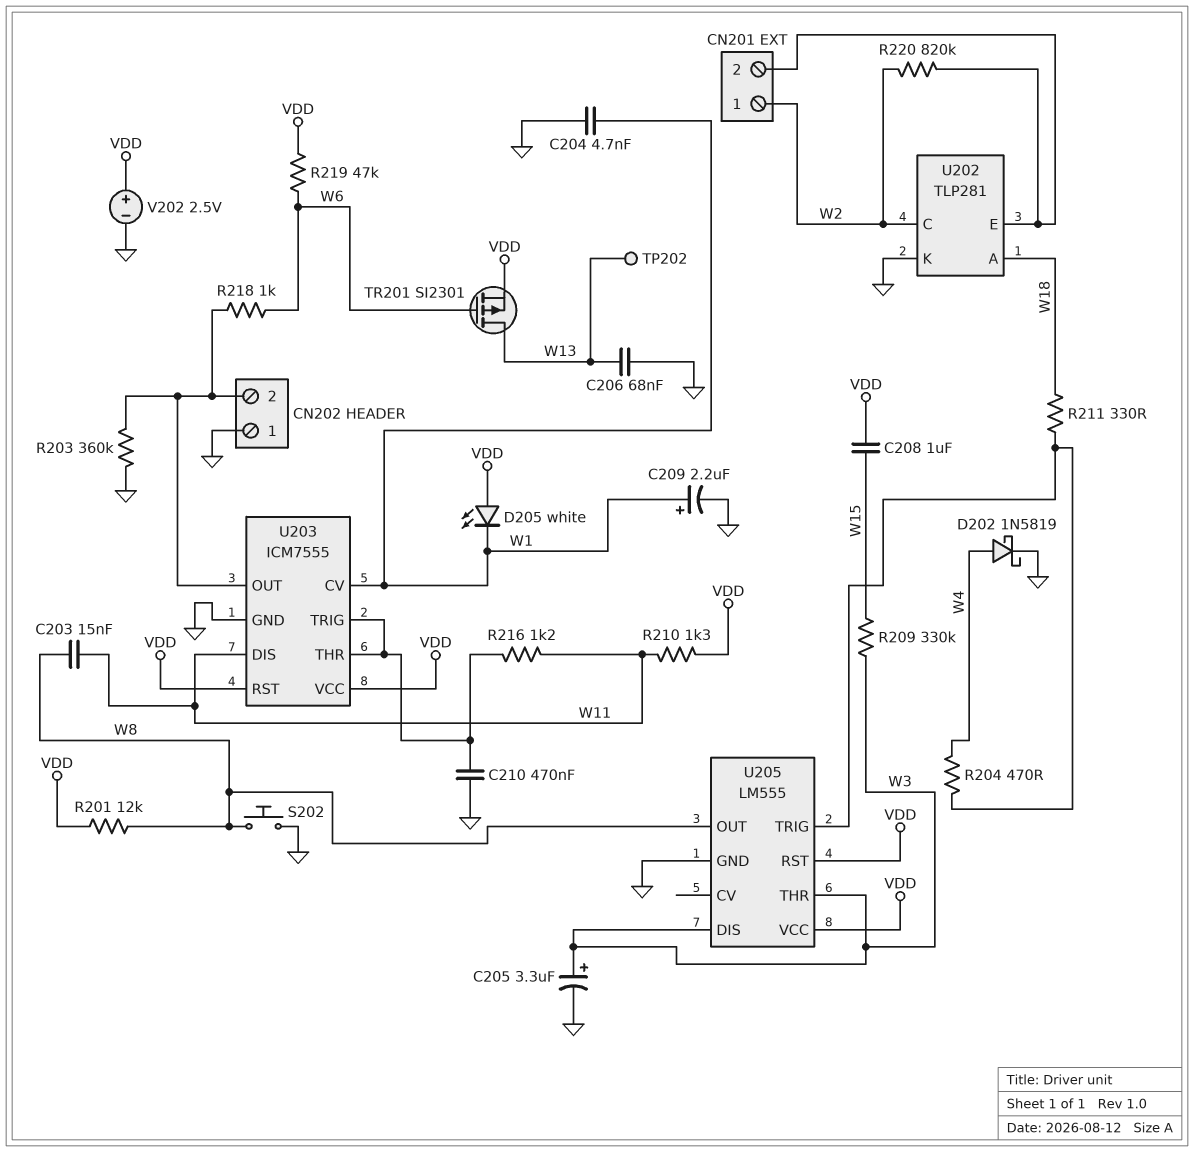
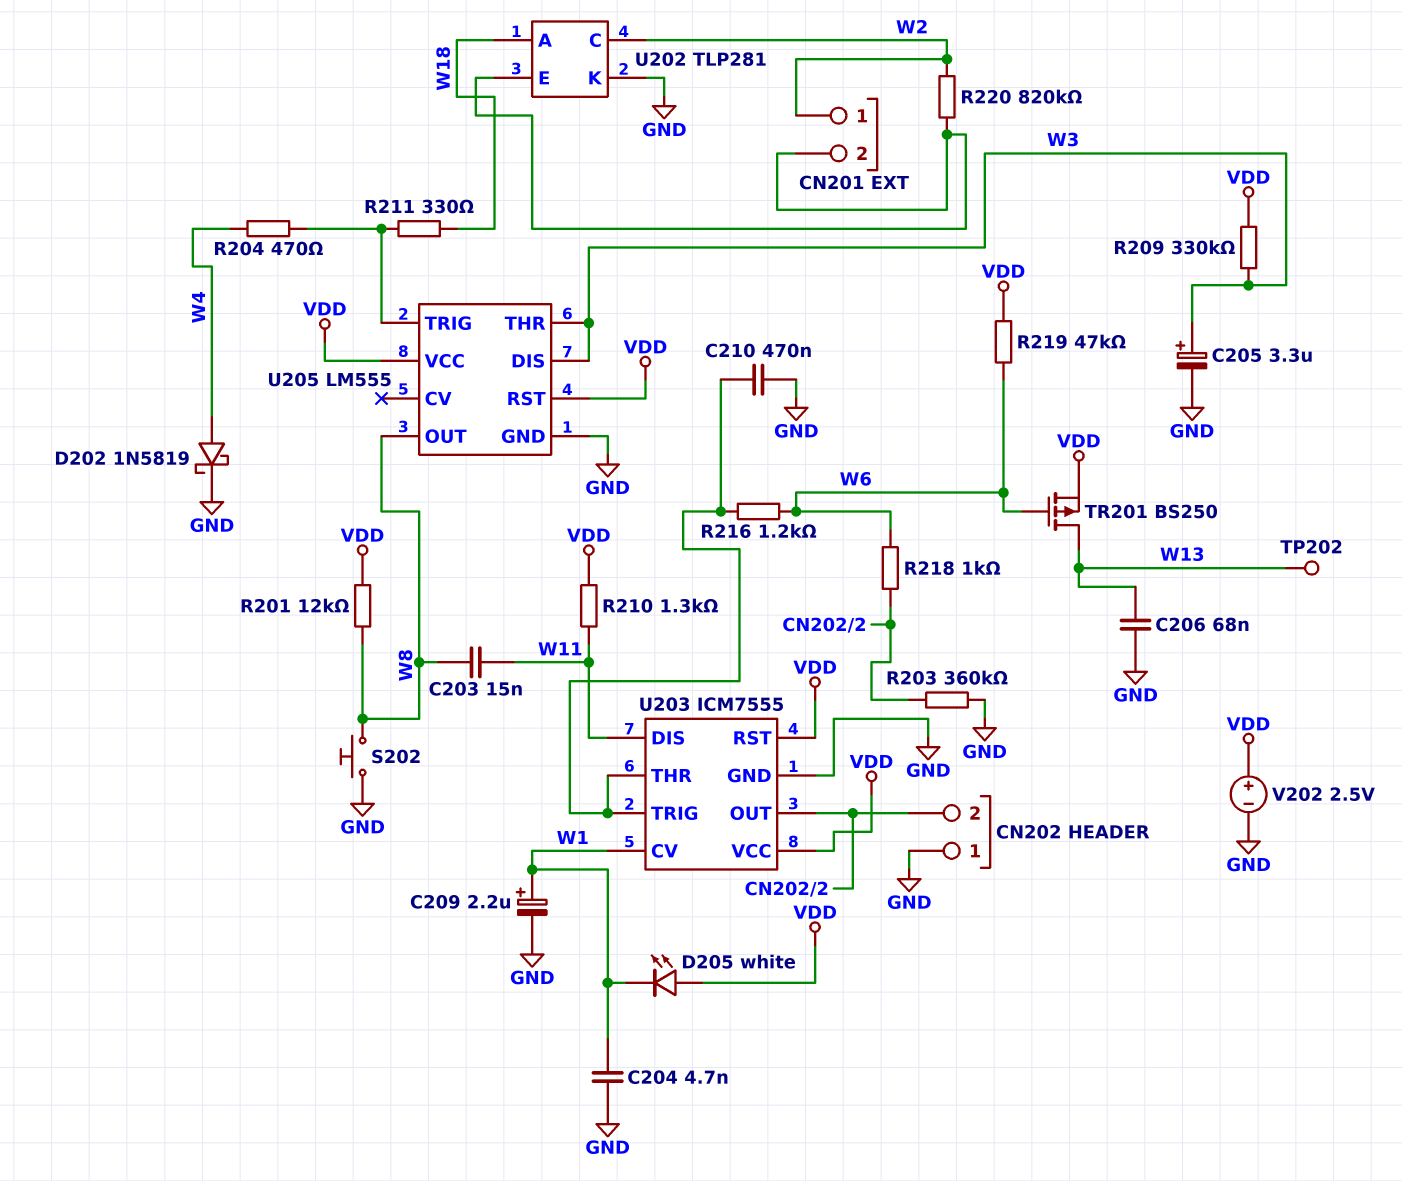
C208: 1uF (VDD, W15) -> none
R209: 330k (W3, W15) -> 330k (VDD, W3)
R216: 1.2k (U203/THR, W11) -> 1.2k (U203/THR, W6)
TR201: PMOS SI2301 (G W6, D W13, S VDD) -> PMOS BS250 (G W6, D W13, S VDD)

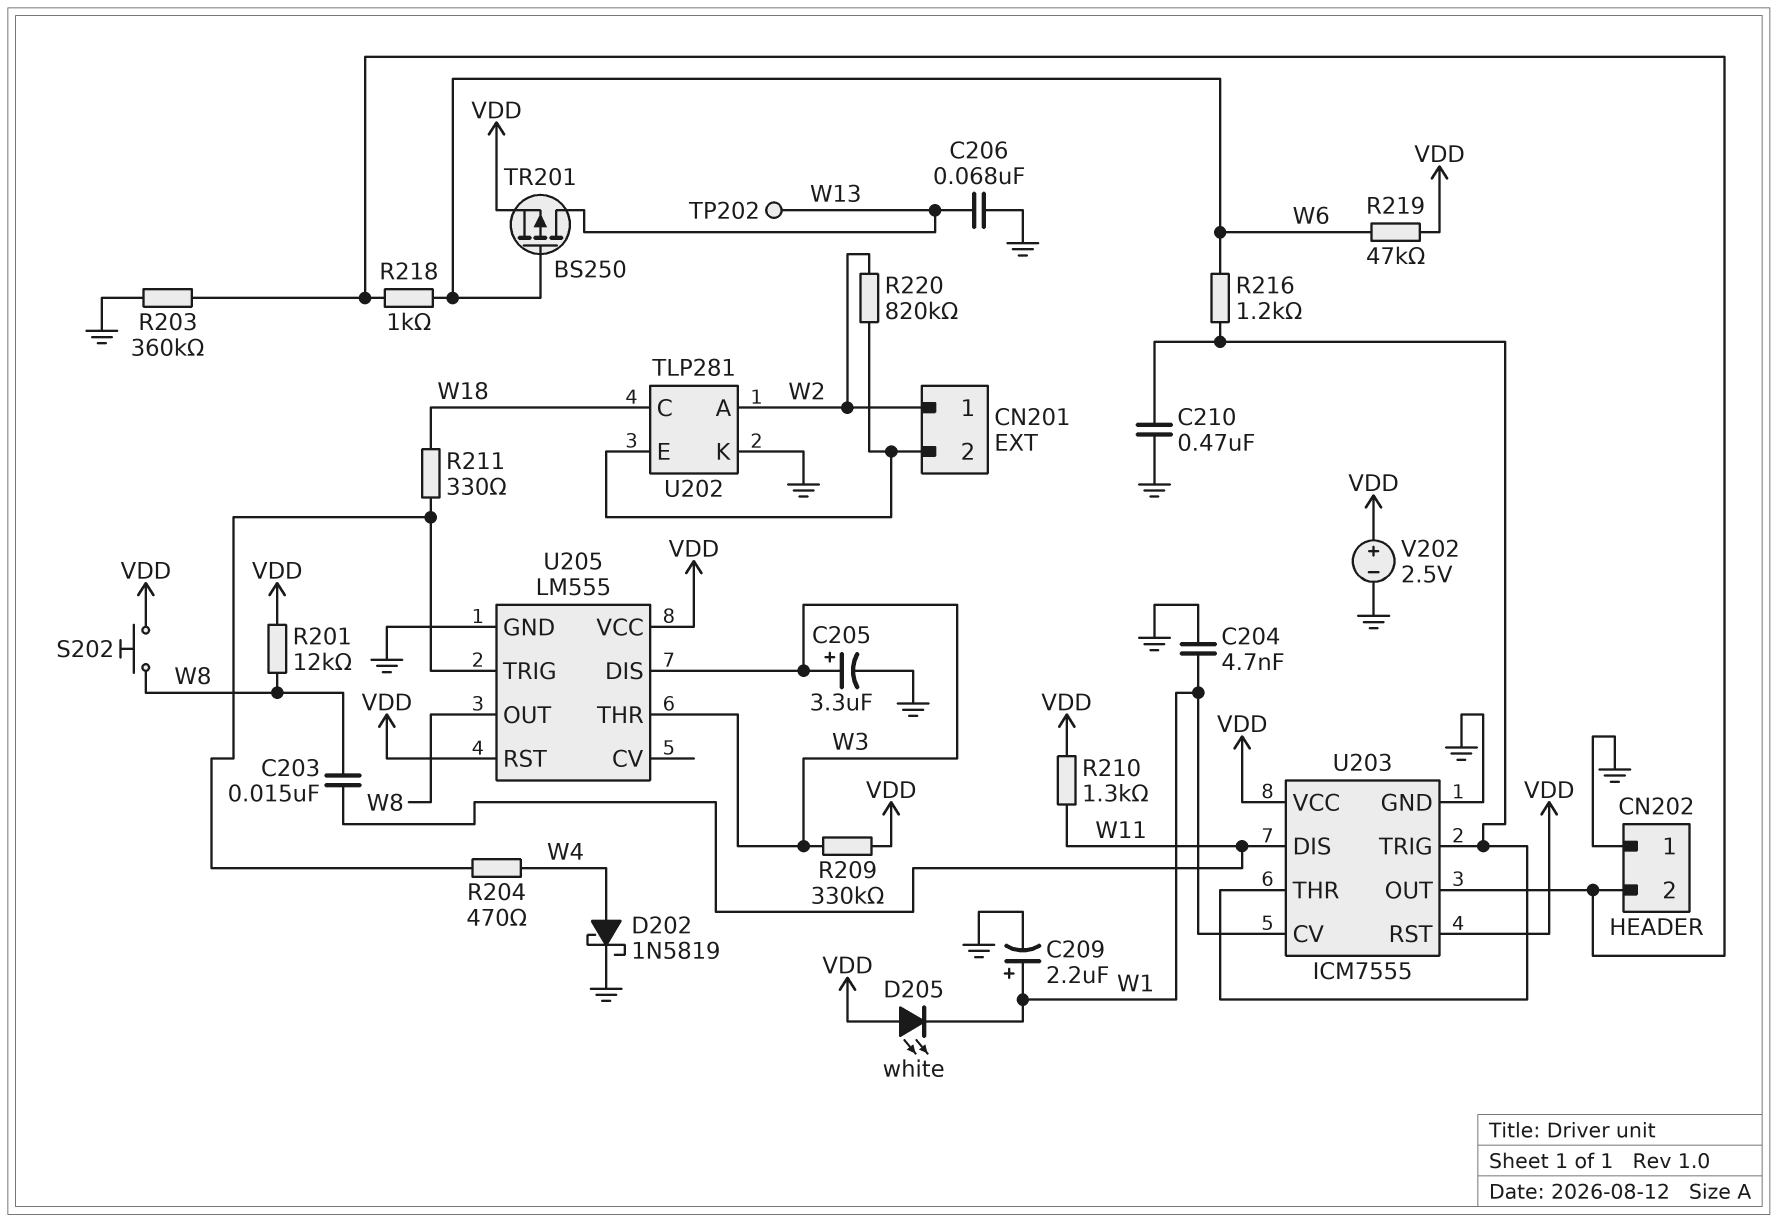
S202: button (GND, W8) -> button (VDD, W8)
U202 pin A: W18 -> W2
U202 pin C: W2 -> W18

